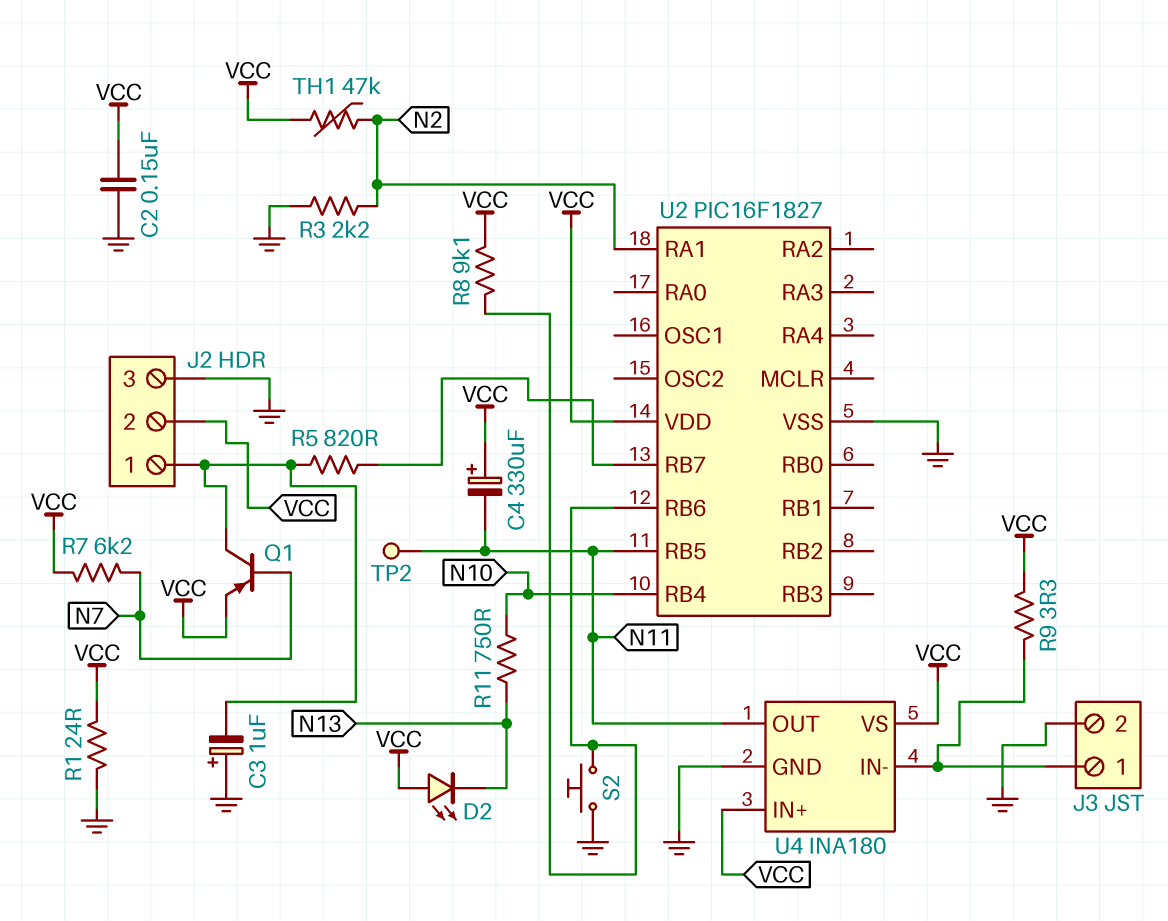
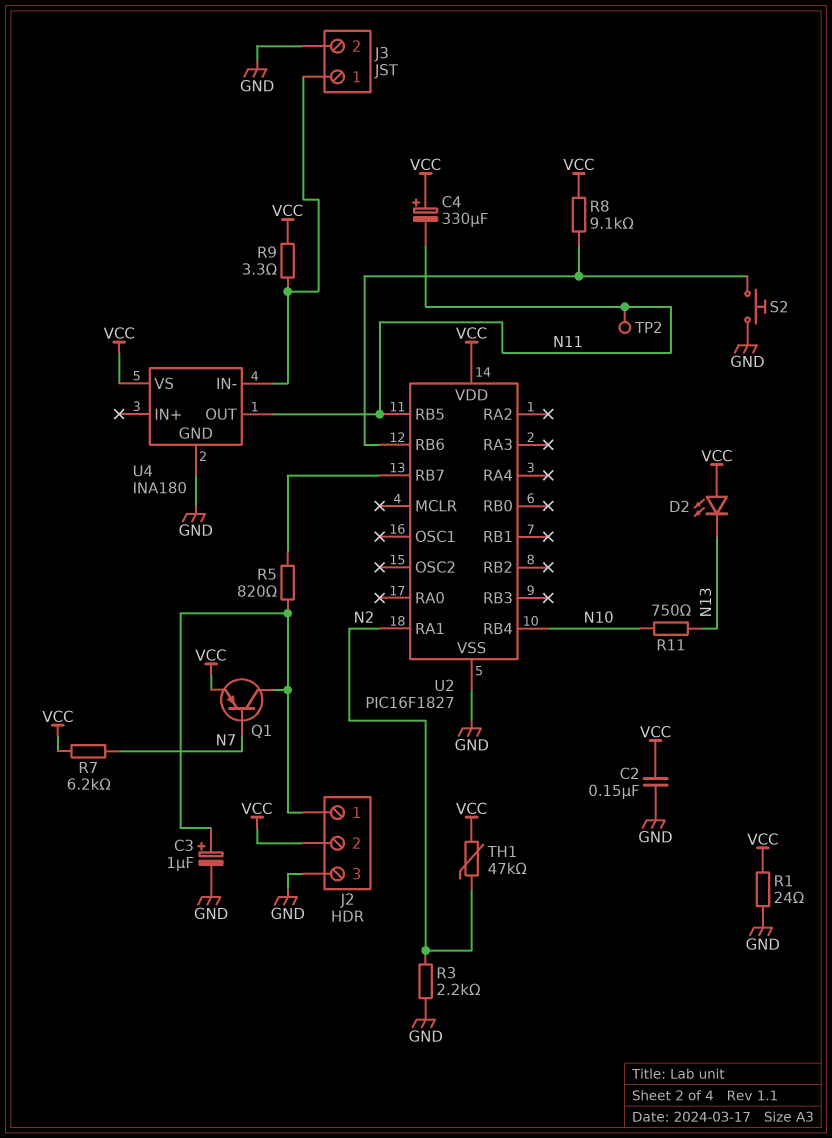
C3: 1uF (plus GND, minus J2/1) -> 1uF (plus J2/1, minus GND)
U4 pin IN+: VCC -> none

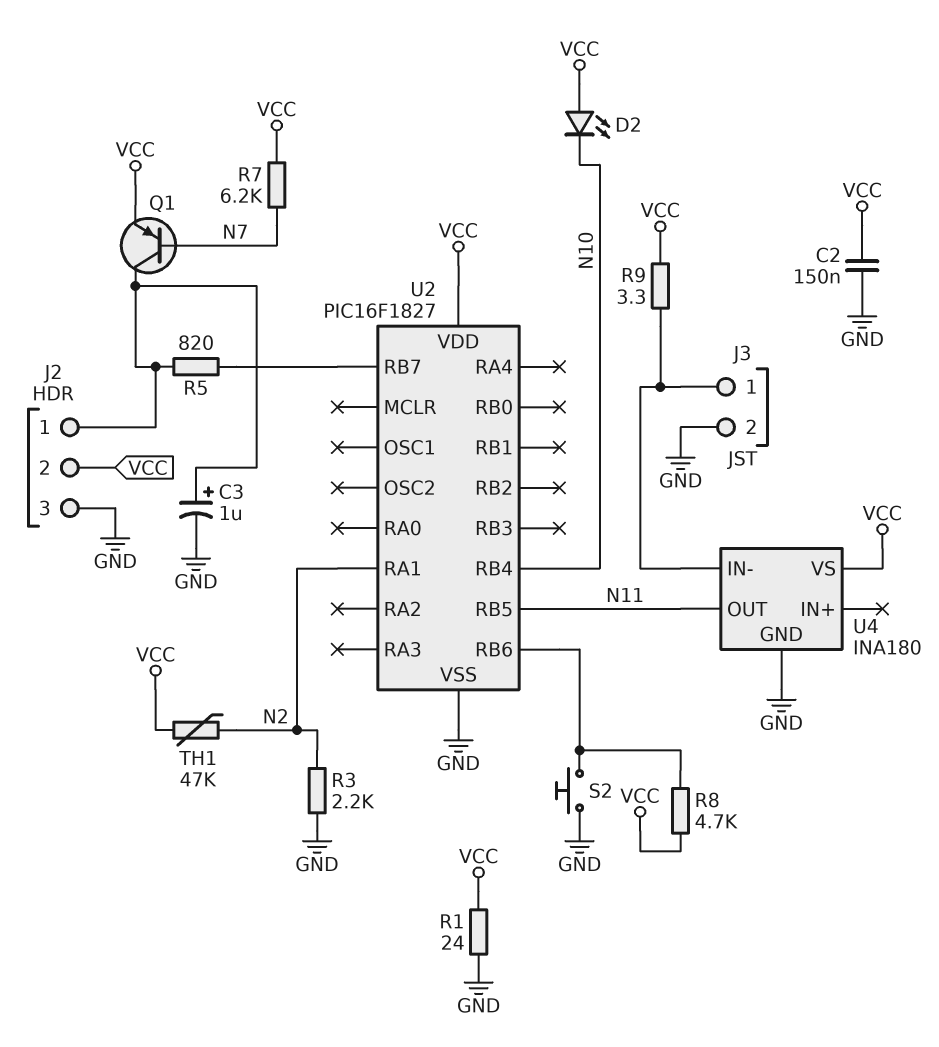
C4: 330uF (plus VCC, minus N11) -> none
D2: LED (A VCC, K N13) -> LED (A VCC, K N10)
R8: 9.1k (U2/RB6, VCC) -> 4.7k (U2/RB6, VCC)
R11: 750 (N10, N13) -> none
TP2: test point (N11) -> none

